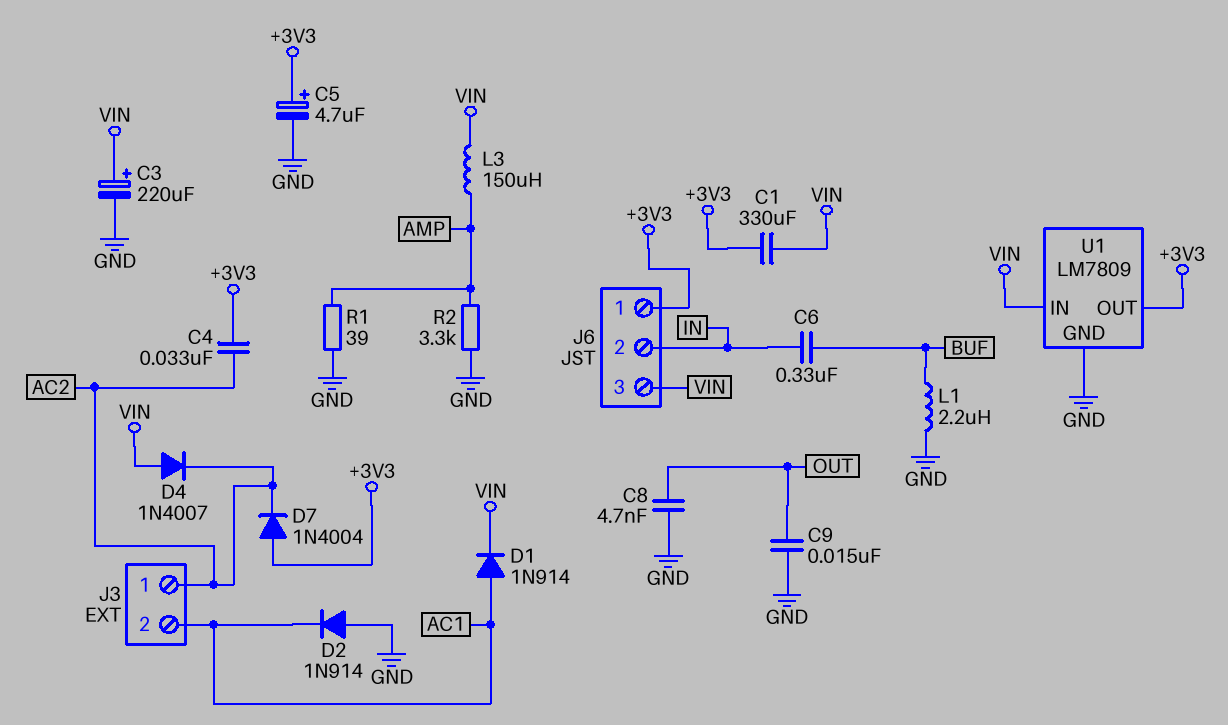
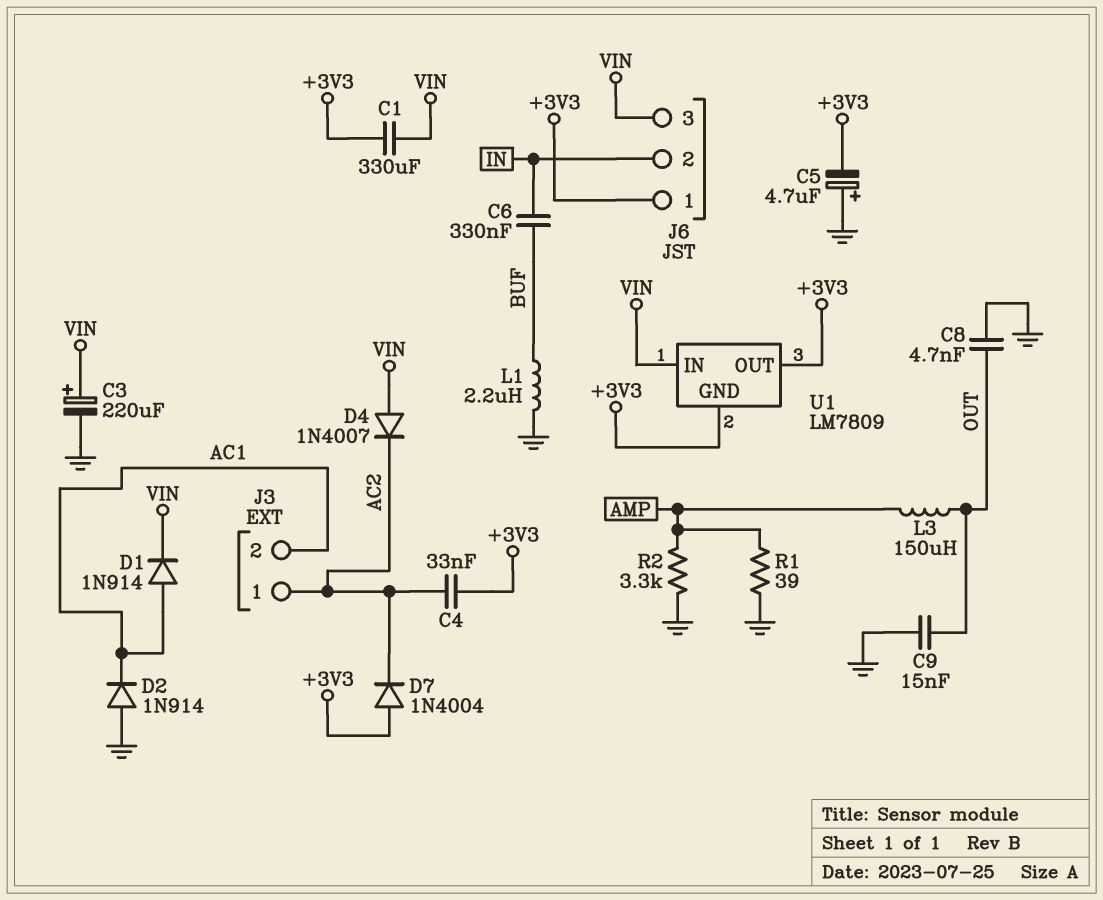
C5: 4.7uF (plus +3V3, minus GND) -> 4.7uF (plus GND, minus +3V3)
L3: 150uH (AMP, VIN) -> 150uH (AMP, OUT)
U1 pin GND: GND -> +3V3

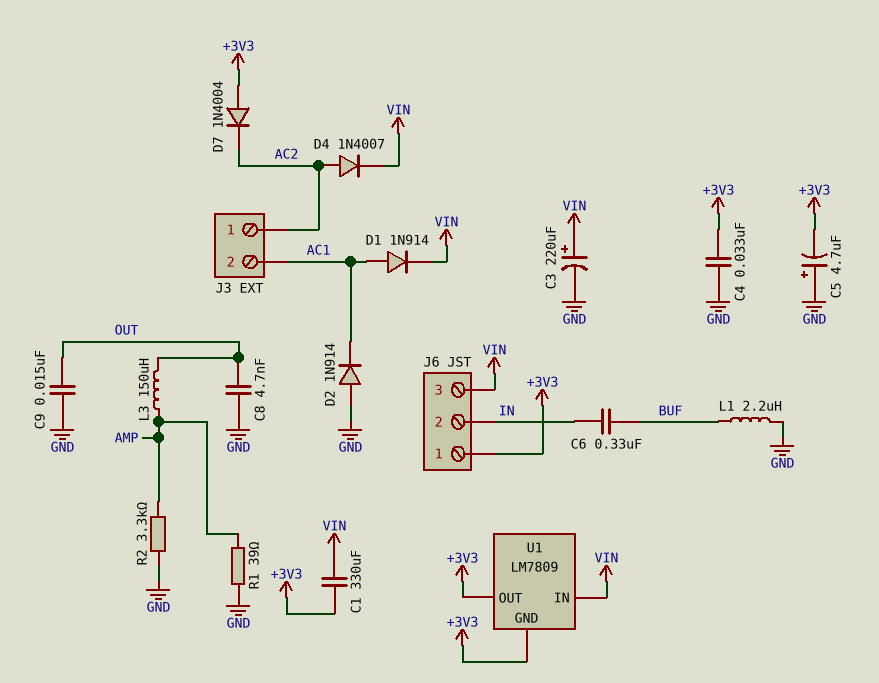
C4: 33nF (+3V3, AC2) -> 33nF (+3V3, GND)
D4: diode 1N4007 (A VIN, K AC2) -> diode 1N4007 (A AC2, K VIN)

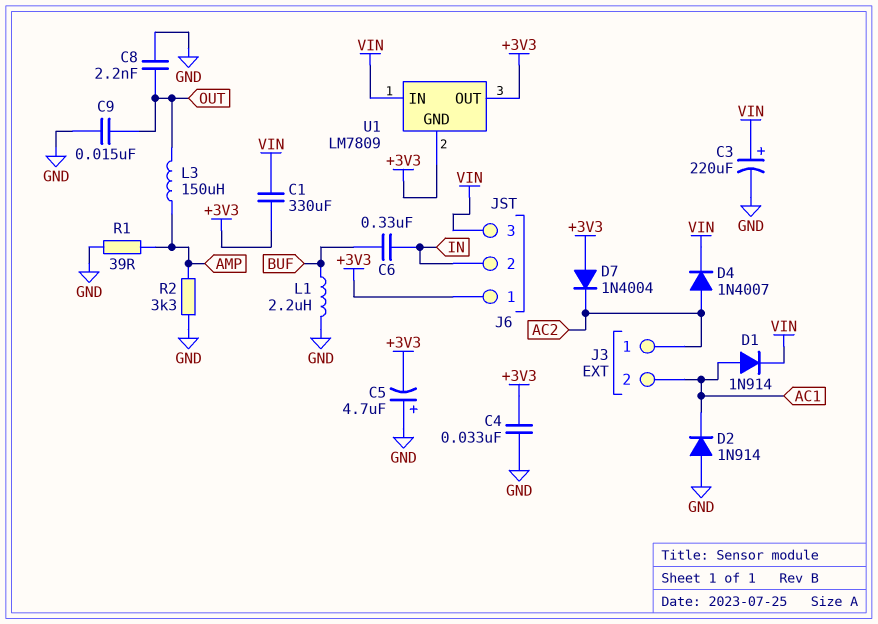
C8: 4.7nF (GND, OUT) -> 2.2nF (GND, OUT)

